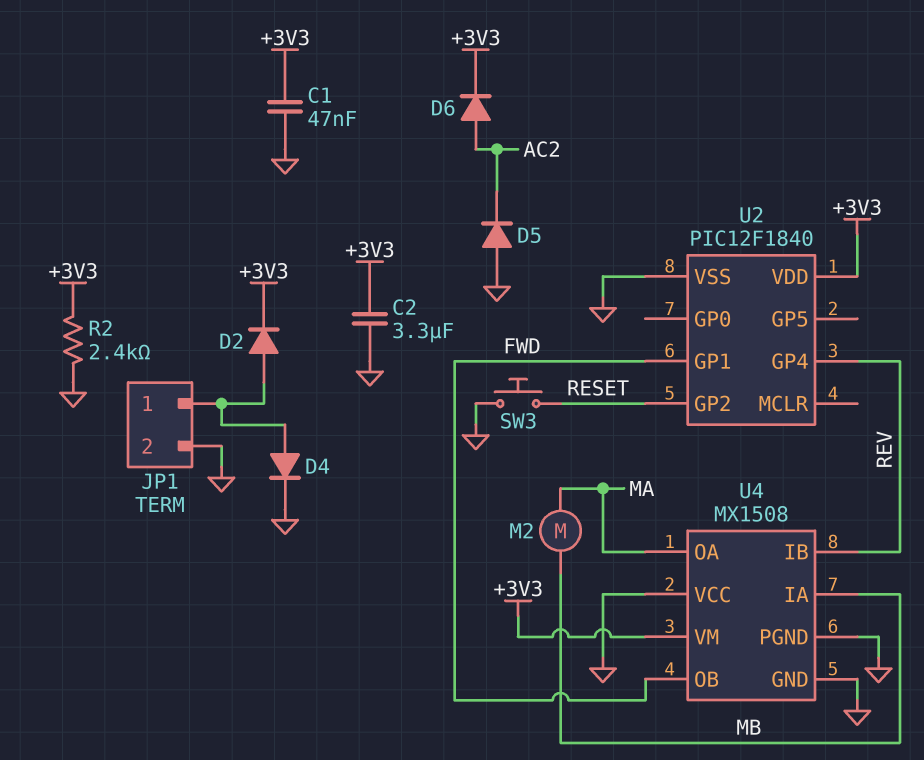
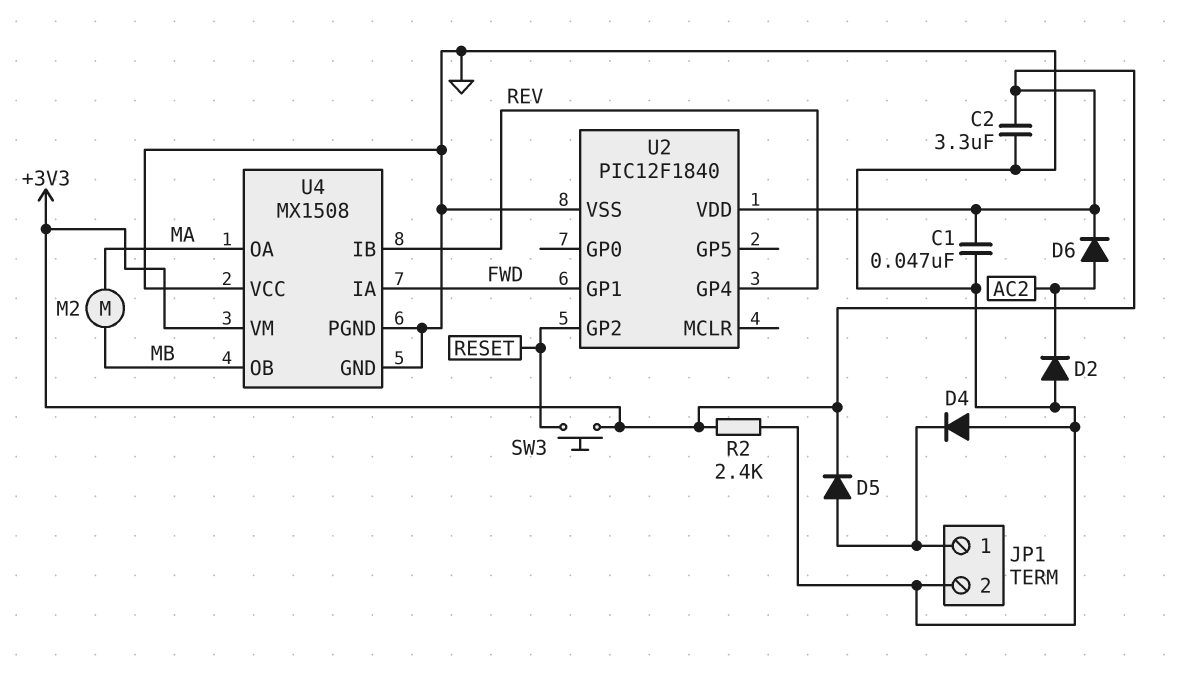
D2: diode (A JP1/1, K +3V3) -> diode (A GND, K AC2)
D4: diode (A JP1/1, K GND) -> diode (A GND, K JP1/1)
D5: diode (A GND, K AC2) -> diode (A JP1/1, K +3V3)
SW3: button (GND, RESET) -> button (+3V3, RESET)
U4 pin IA: MB -> FWD
U4 pin OB: FWD -> MB

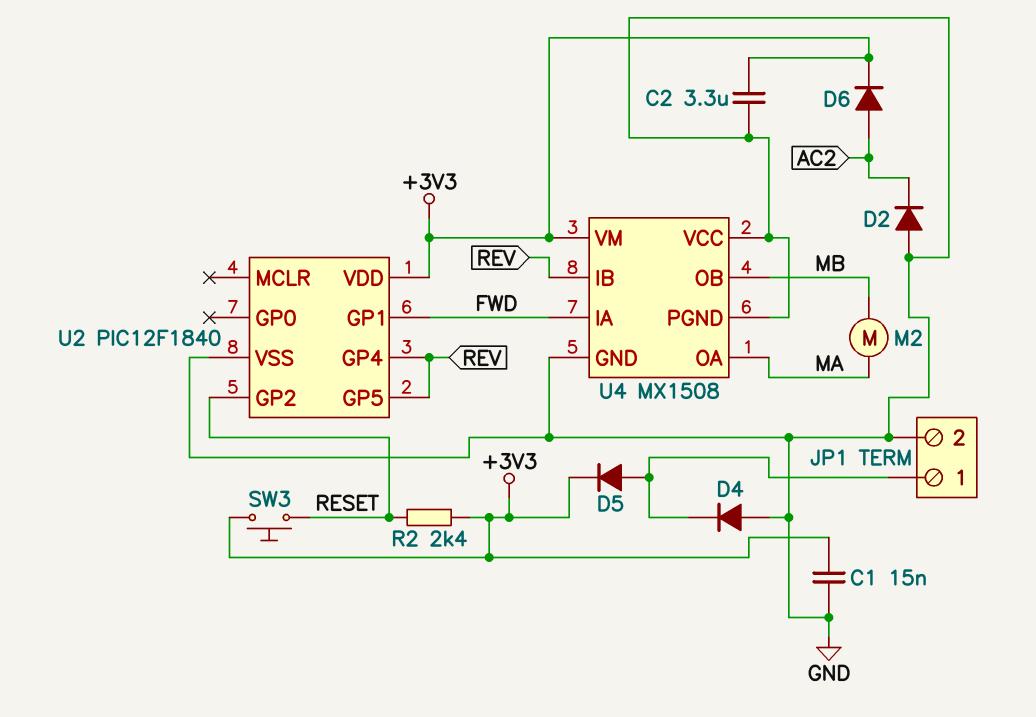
C1: 47nF (+3V3, GND) -> 15nF (+3V3, GND)
R2: 2.4k (+3V3, GND) -> 2.4k (+3V3, RESET)
U2 pin GP5: none -> REV

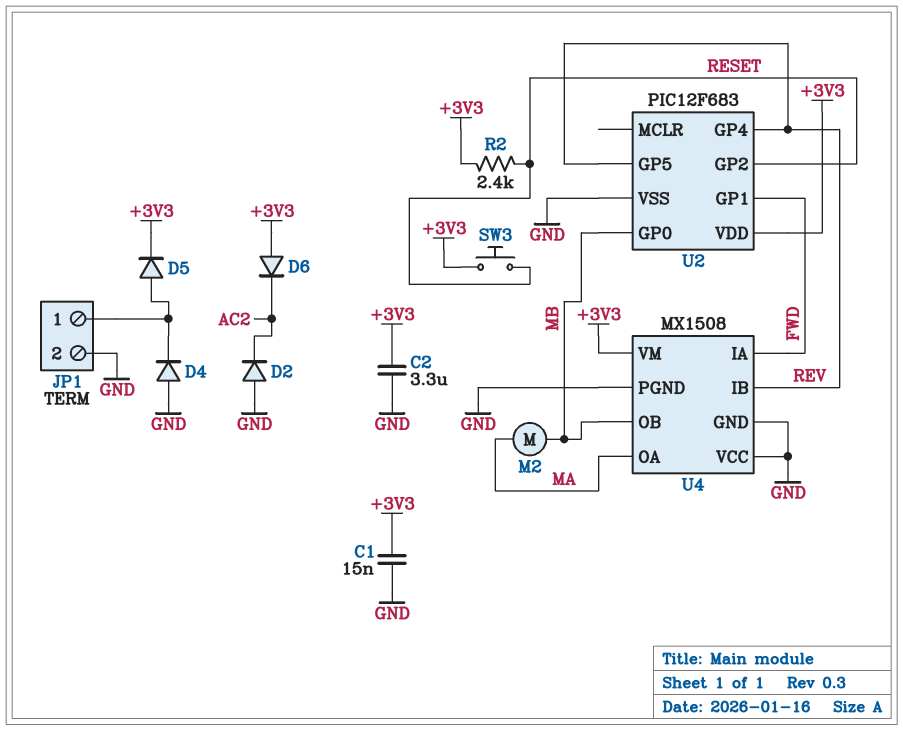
D6: diode (A AC2, K +3V3) -> diode (A +3V3, K AC2)
U2: PIC12F1840 -> PIC12F683
U2 pin GP0: none -> MB

